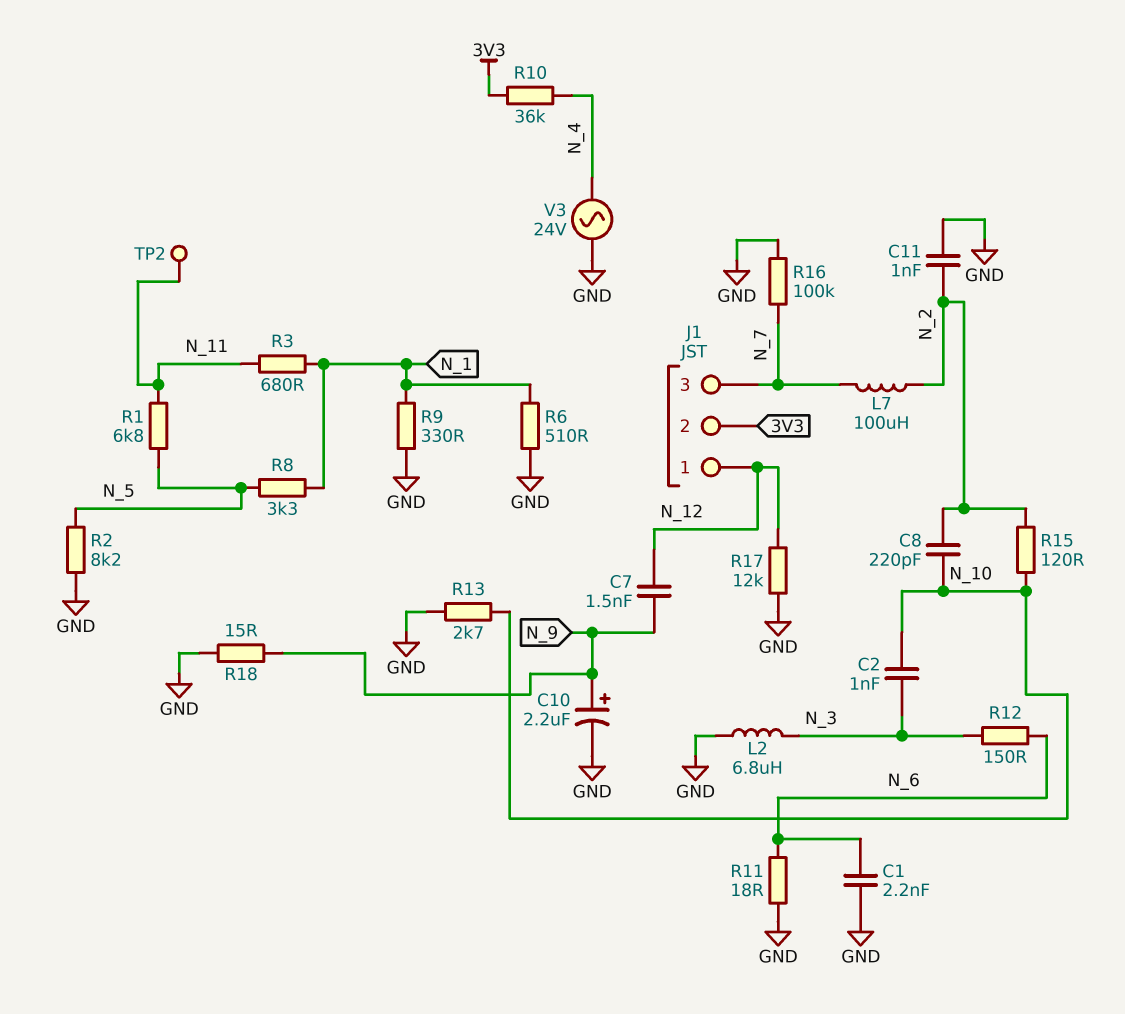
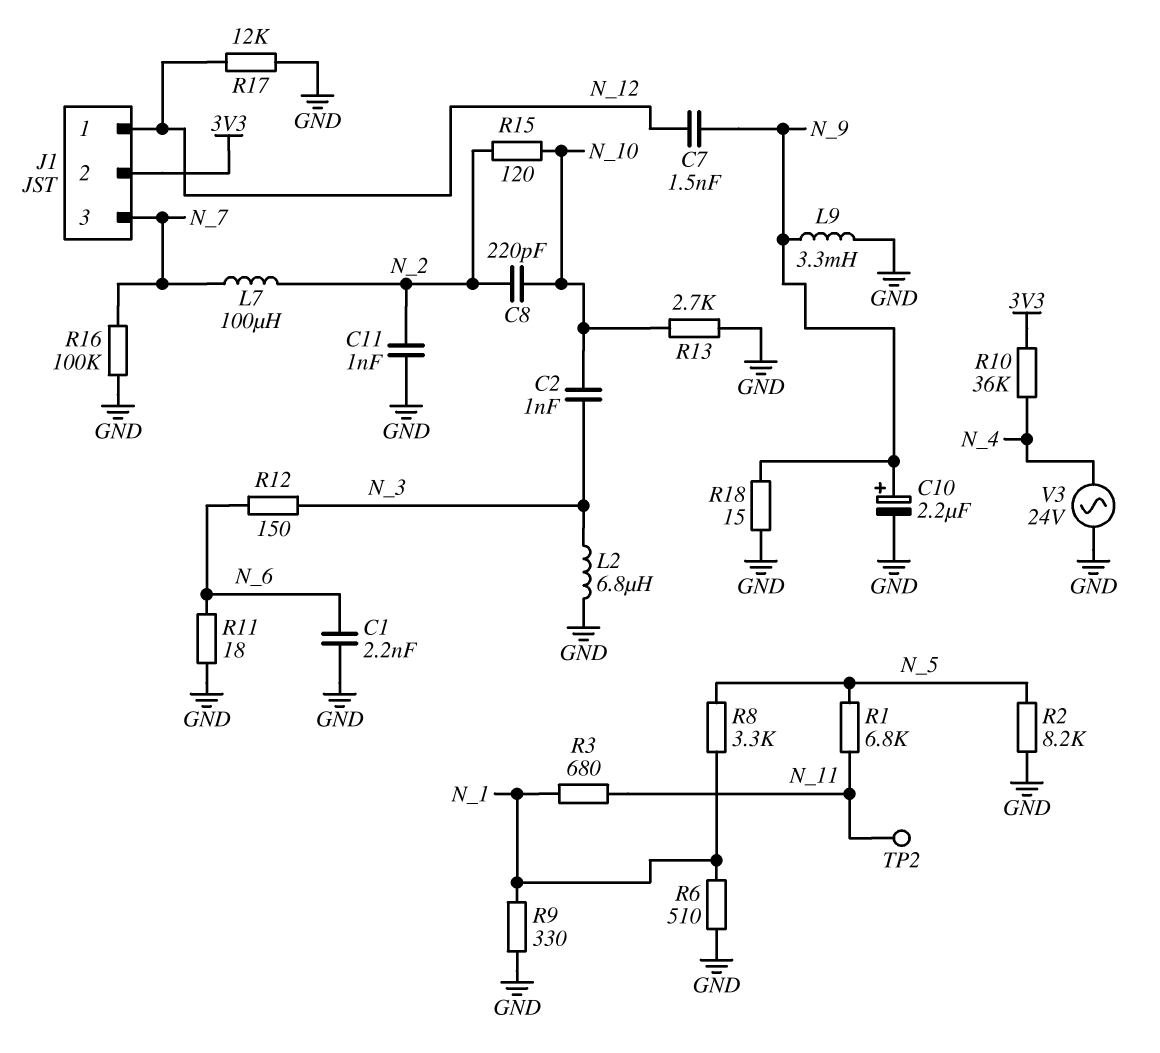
L9: none -> 3.3mH (GND, N_9)

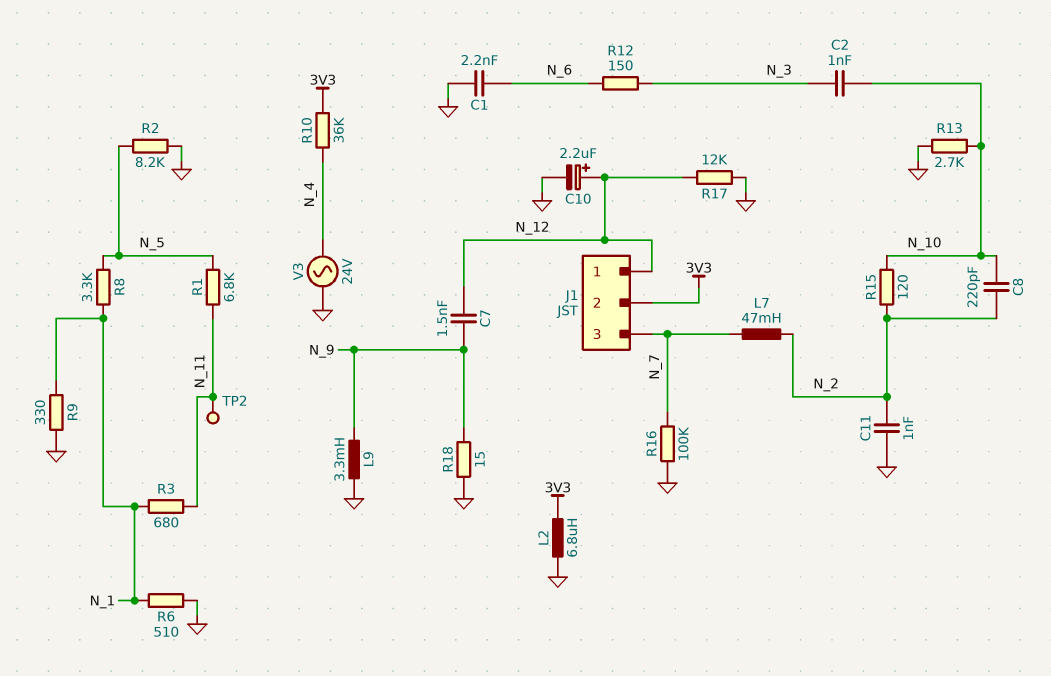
C10: 2.2uF (plus N_9, minus GND) -> 2.2uF (plus N_12, minus GND)
L2: 6.8uH (GND, N_3) -> 6.8uH (3V3, GND)
L7: 100uH (N_2, N_7) -> 47mH (N_2, N_7)
R11: 18 (GND, N_6) -> none

